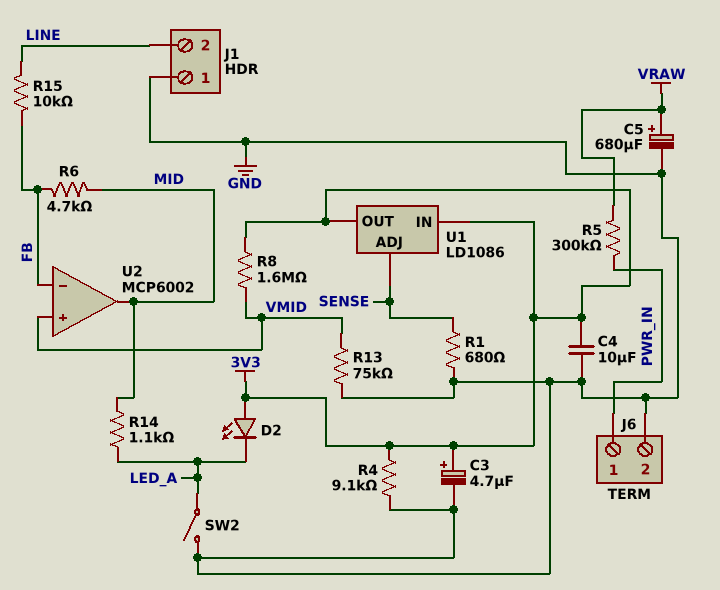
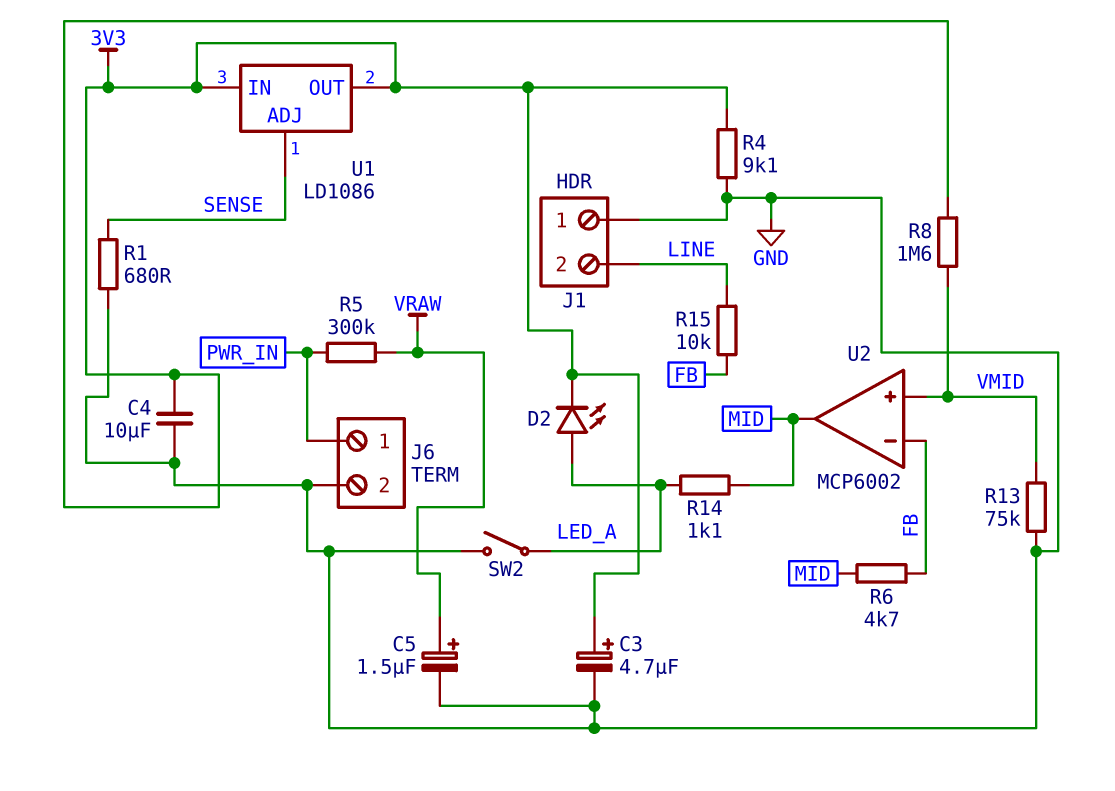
C5: 680uF (plus VRAW, minus GND) -> 1.5uF (plus VRAW, minus GND)
D2: LED (A 3V3, K LED_A) -> LED (A LED_A, K 3V3)

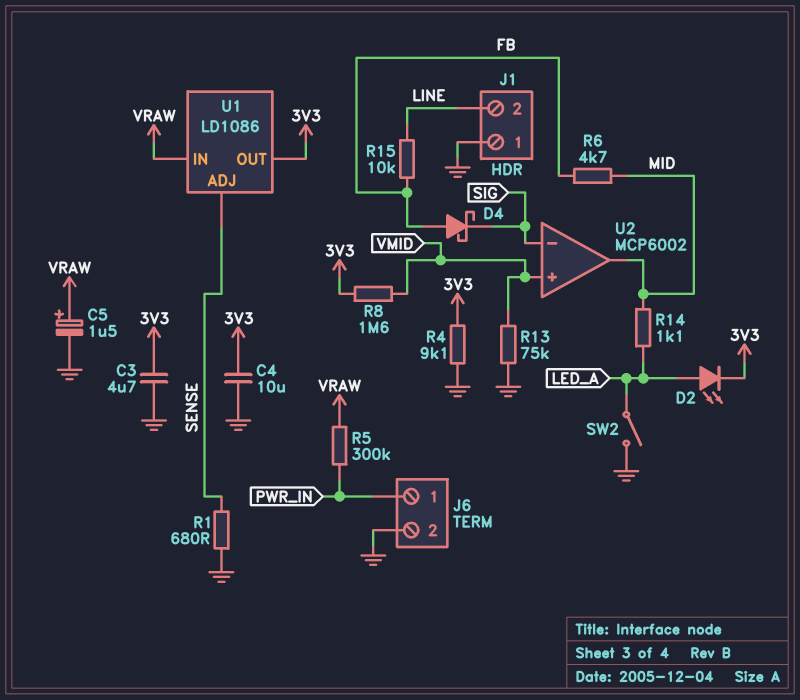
C3: 4.7uF (plus 3V3, minus GND) -> 4.7uF (3V3, GND)
D4: none -> schottky (A FB, K SIG)
U1 pin IN: 3V3 -> VRAW
U2 pin in-: FB -> SIG

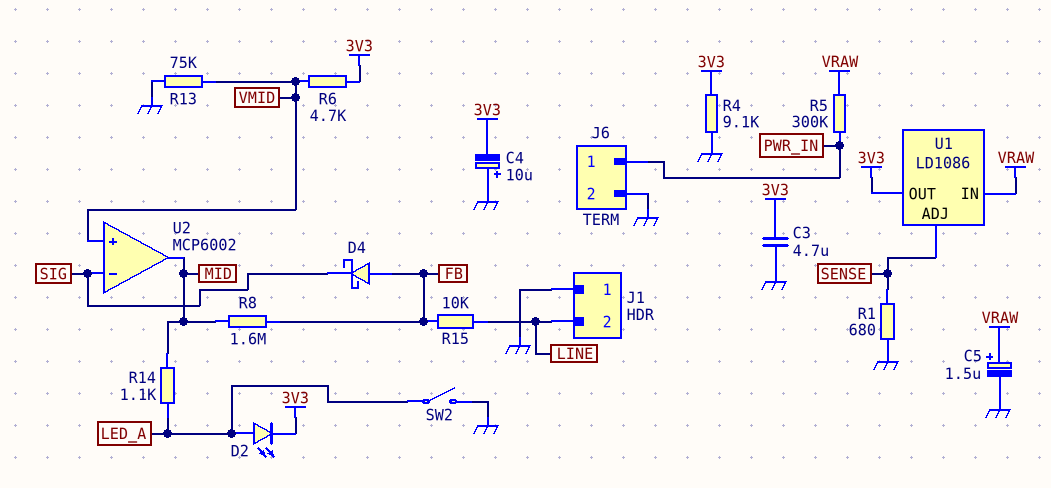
C4: 10uF (3V3, GND) -> 10uF (plus GND, minus 3V3)
R6: 4.7k (FB, MID) -> 4.7k (3V3, VMID)
R8: 1.6M (3V3, VMID) -> 1.6M (FB, MID)

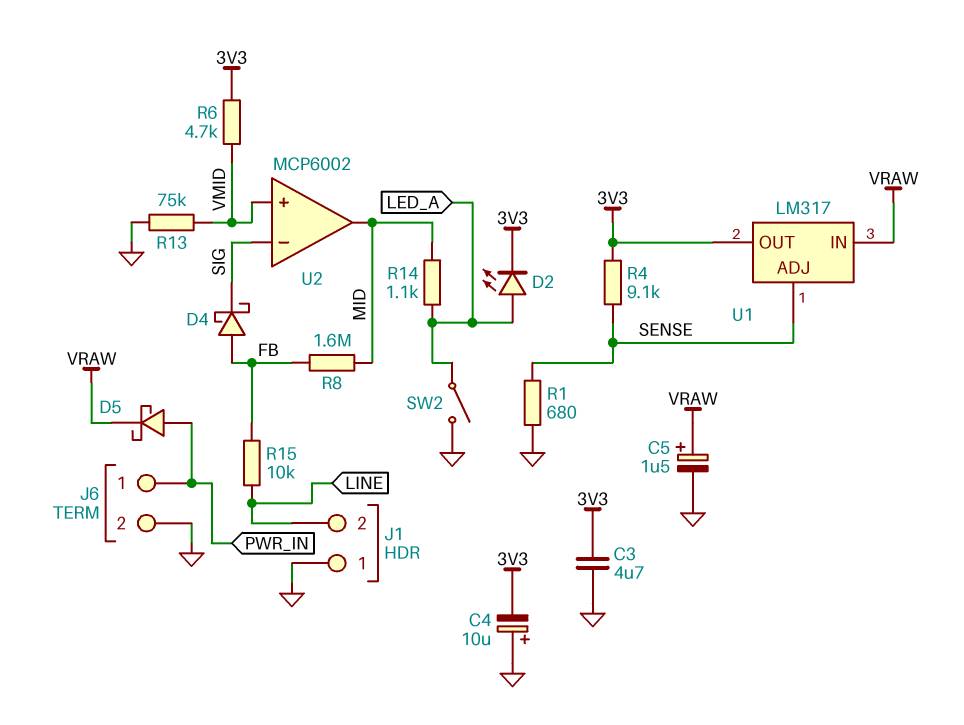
D5: none -> schottky (A PWR_IN, K VRAW)
R4: 9.1k (3V3, GND) -> 9.1k (3V3, SENSE)
R5: 300k (PWR_IN, VRAW) -> none
U1: LD1086 -> LM317

